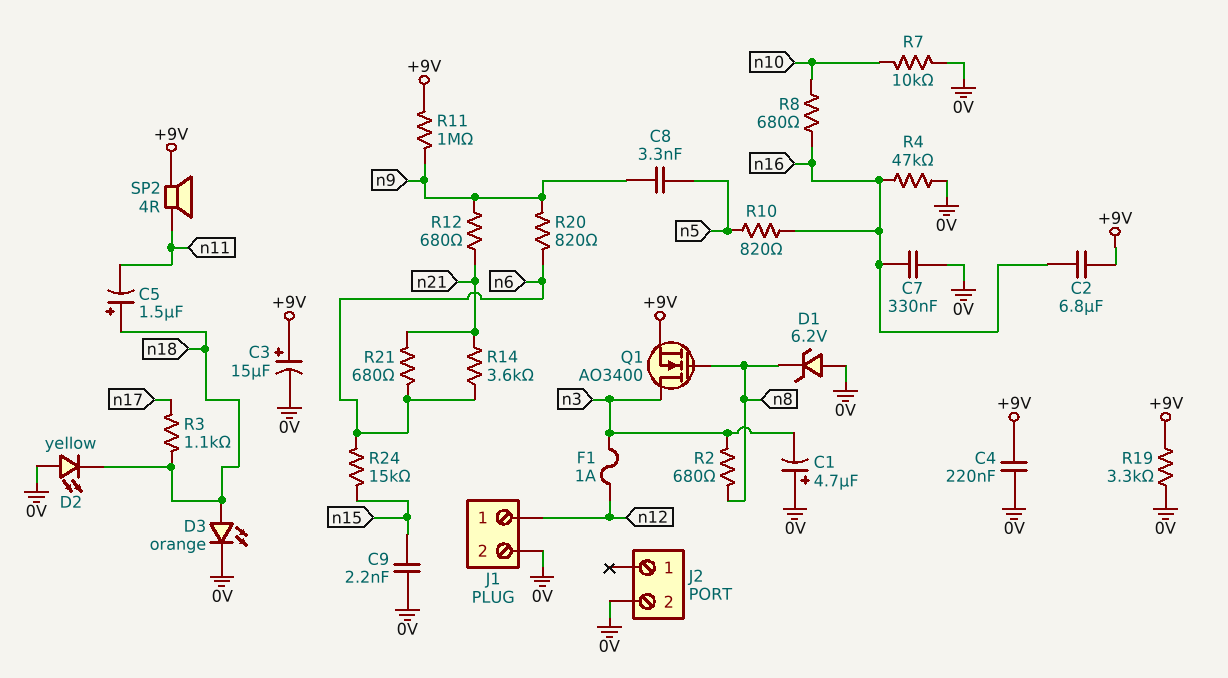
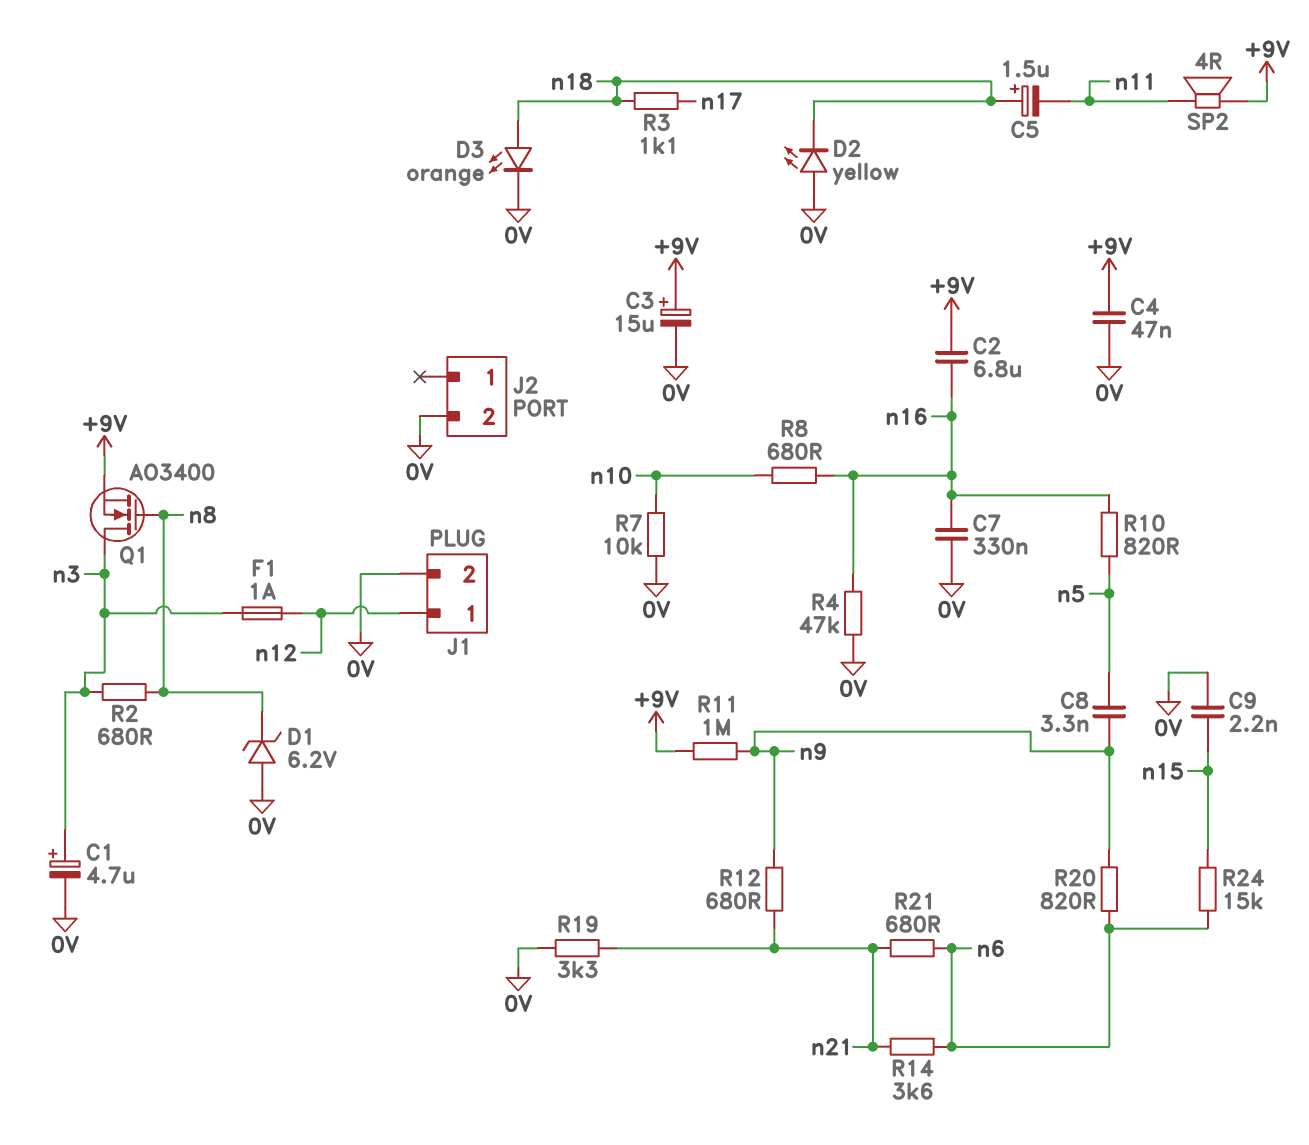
C1: 4.7uF (plus 0V, minus n3) -> 4.7uF (plus n3, minus 0V)
C4: 220nF (+9V, 0V) -> 47nF (+9V, 0V)
R19: 3.3k (+9V, 0V) -> 3.3k (0V, n21)

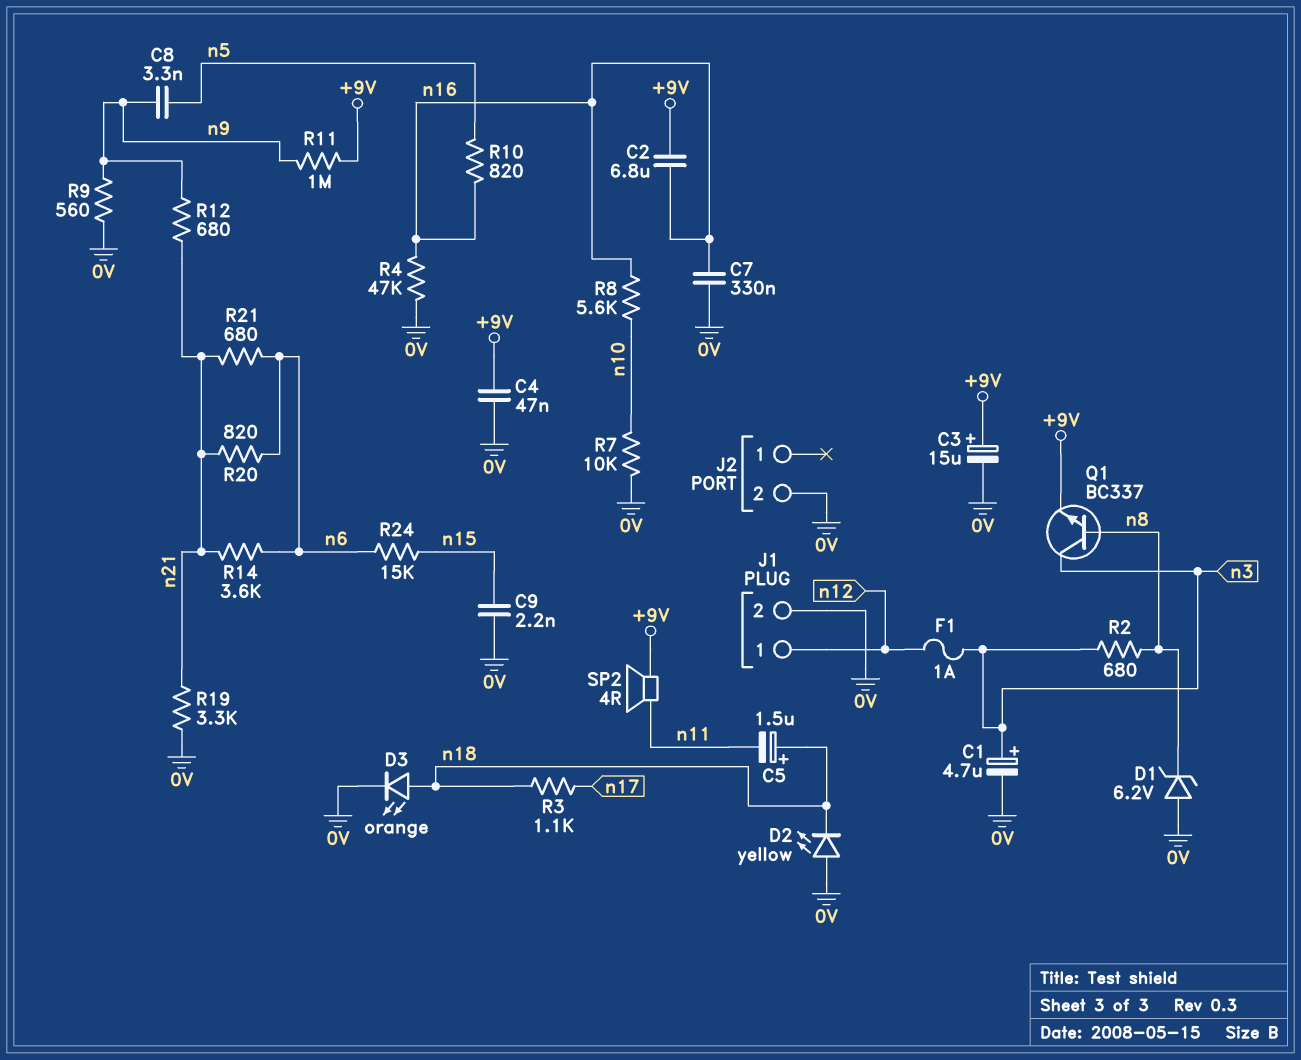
Q1: NMOS AO3400 (G n8, D n3, S +9V) -> NPN BC337 (B n8, C n3, E +9V)
R8: 680 (n10, n16) -> 5.6k (n10, n16)
R9: none -> 560 (0V, n9)
R20: 820 (n6, n9) -> 820 (n6, n21)

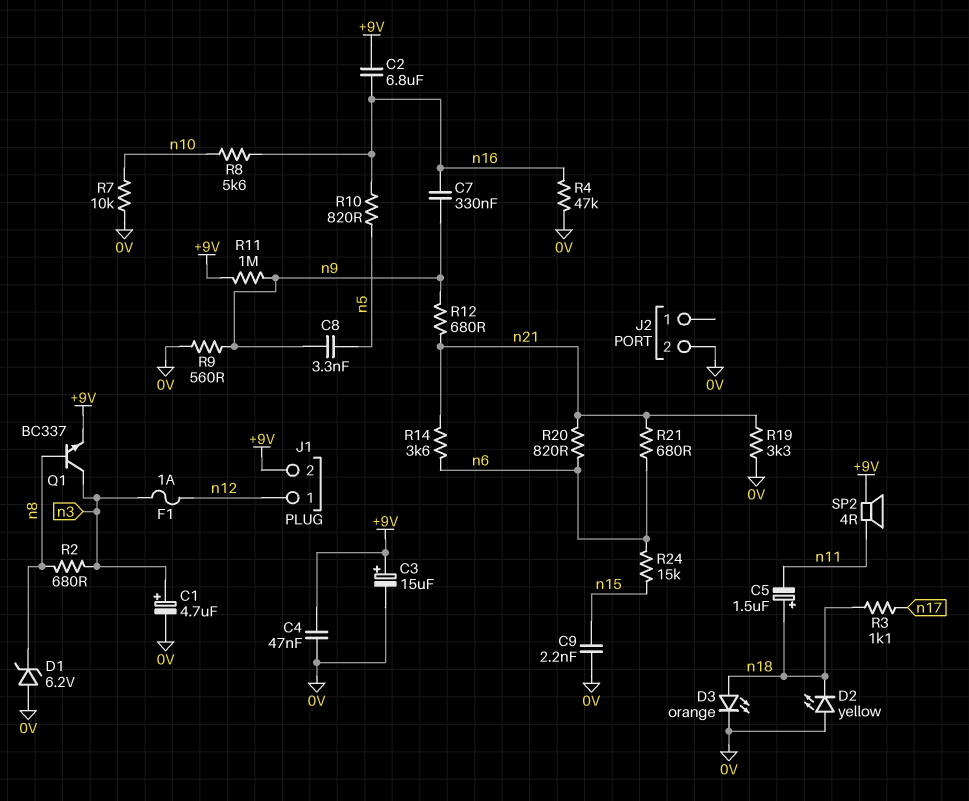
C7: 330nF (0V, n16) -> 330nF (n9, n16)
J1 pin 2: 0V -> +9V

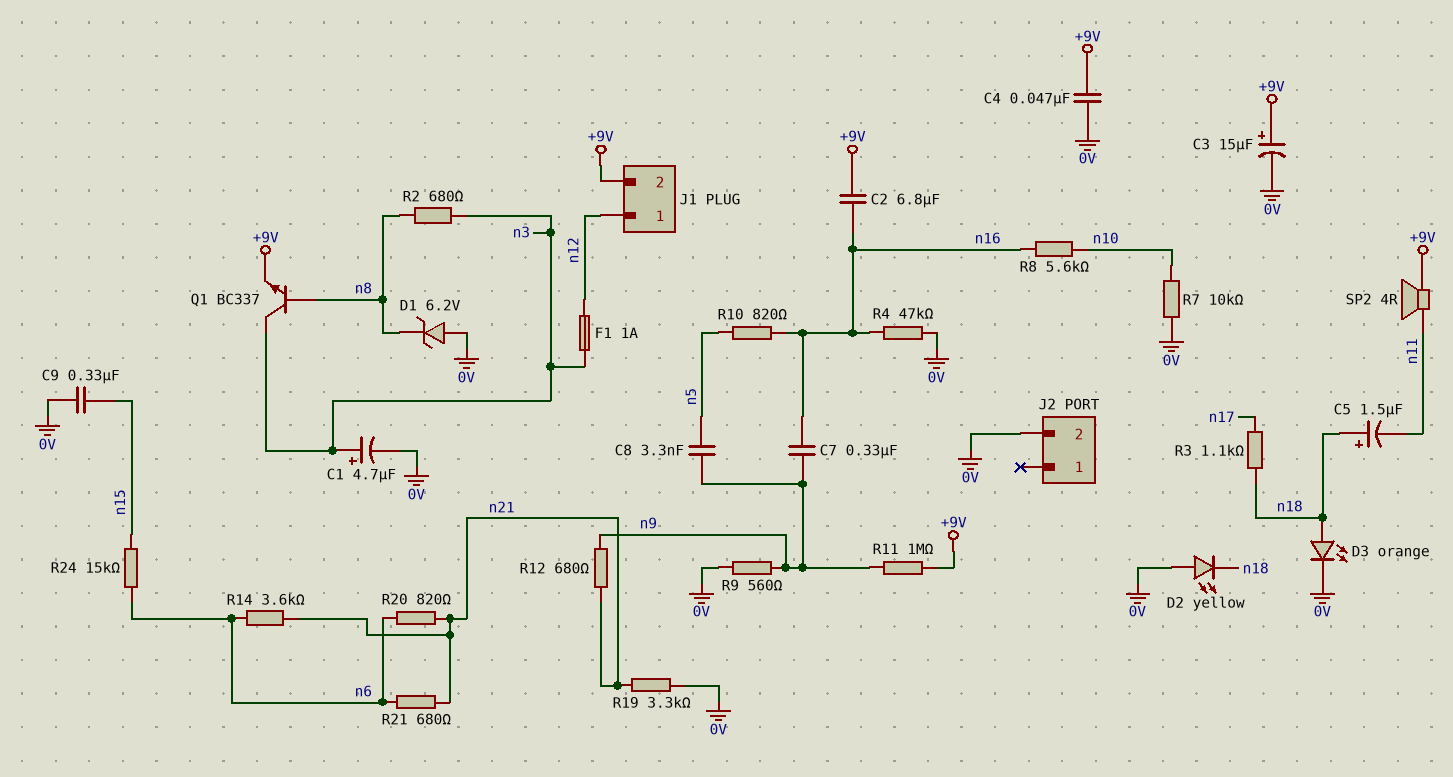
C9: 2.2nF (0V, n15) -> 330nF (0V, n15)

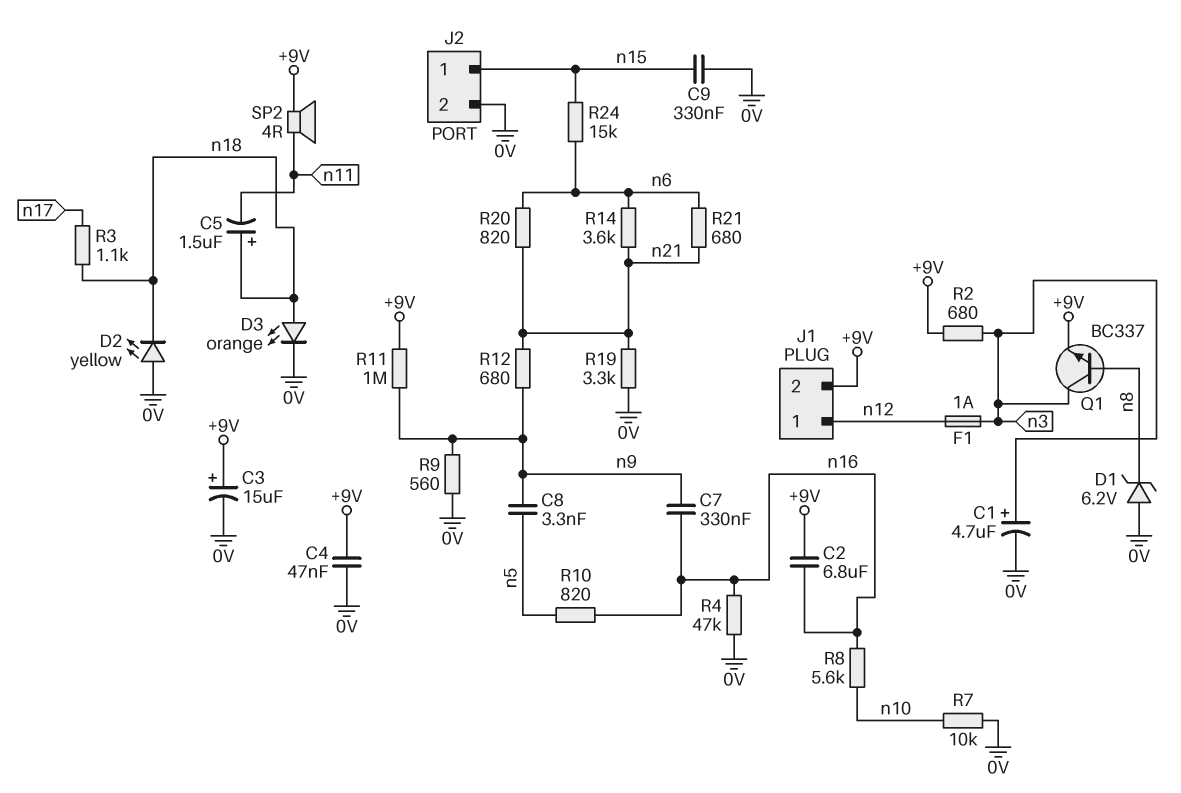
J2 pin 1: none -> n15
R2: 680 (n3, n8) -> 680 (+9V, n3)

